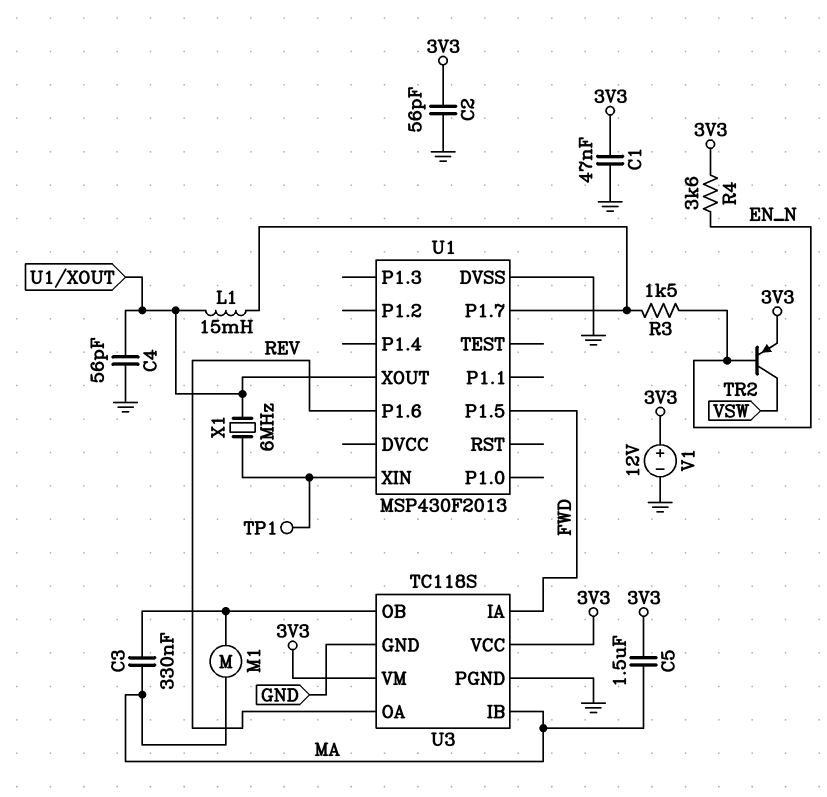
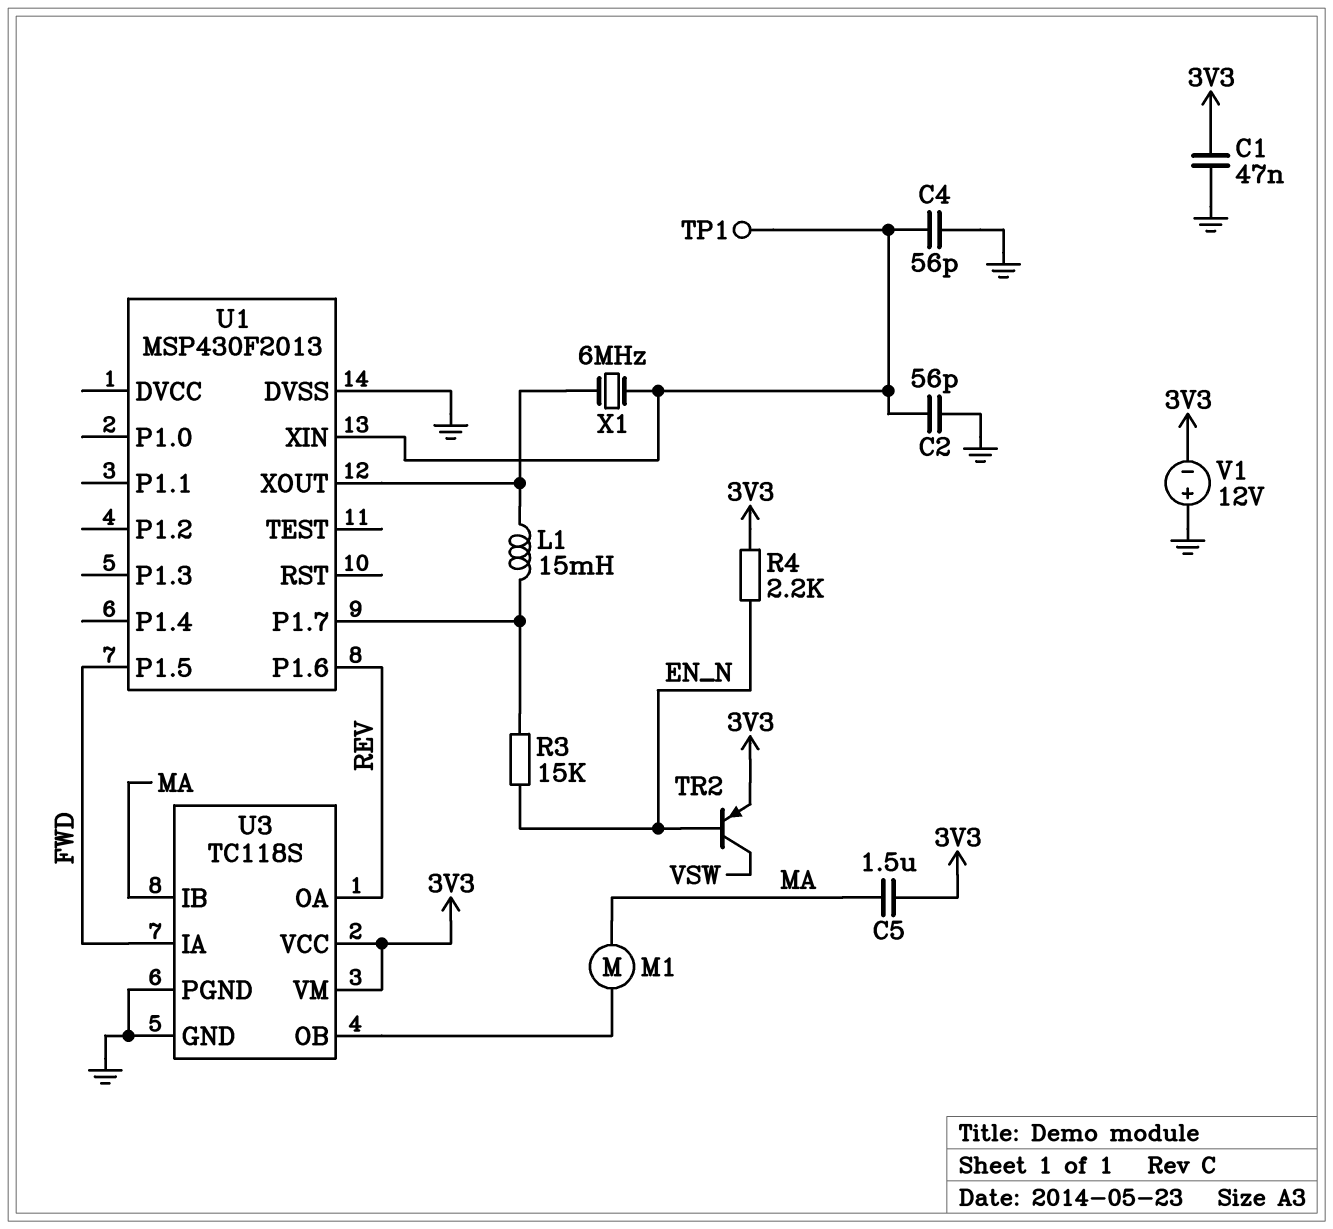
C2: 56pF (3V3, GND) -> 56pF (GND, U1/XIN)
C3: 330nF (MA, U3/OB) -> none
C4: 56pF (GND, U1/XOUT) -> 56pF (GND, U1/XIN)
R3: 1.5k (EN_N, U1/P1.7) -> 15k (EN_N, U1/P1.7)
R4: 3.6k (3V3, EN_N) -> 2.2k (3V3, EN_N)
V1: 12V (plus 3V3, minus GND) -> 12V (plus GND, minus 3V3)

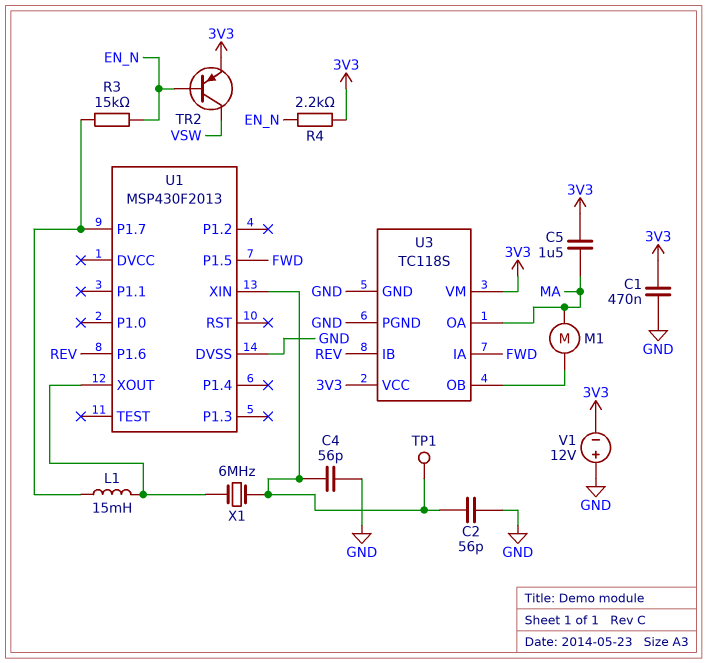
C1: 47nF (3V3, GND) -> 470nF (3V3, GND)
U3 pin IB: MA -> REV
U3 pin OA: REV -> MA

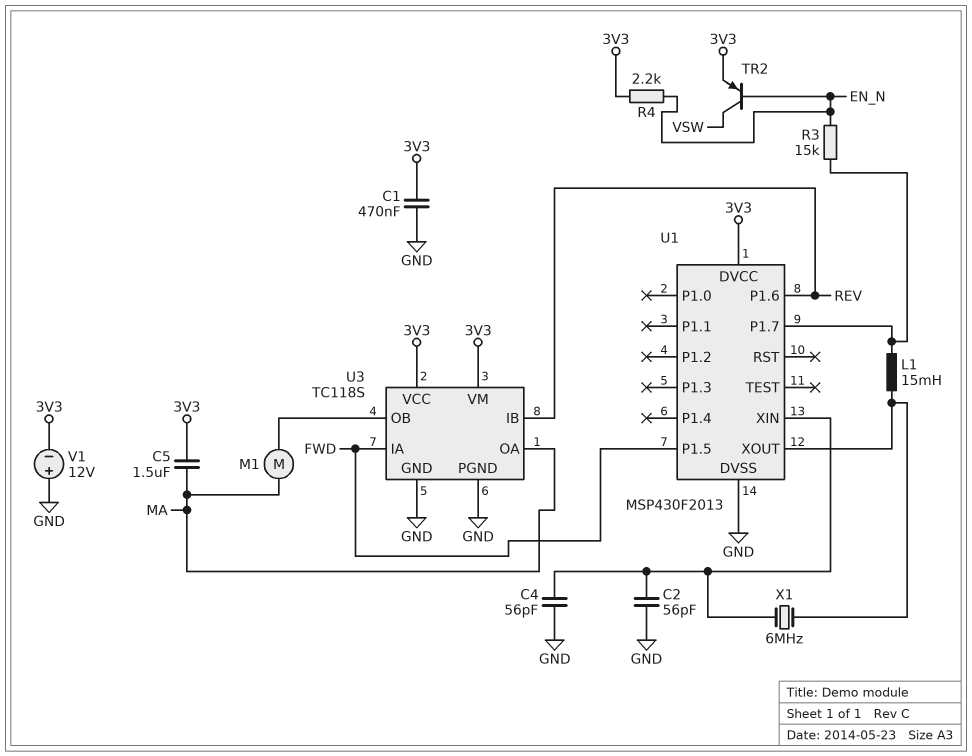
TP1: test point (U1/XIN) -> none
U1 pin DVCC: none -> 3V3

